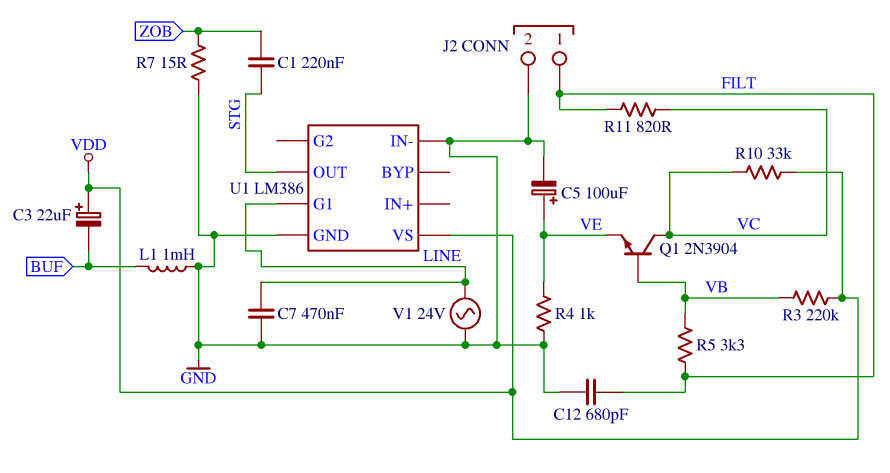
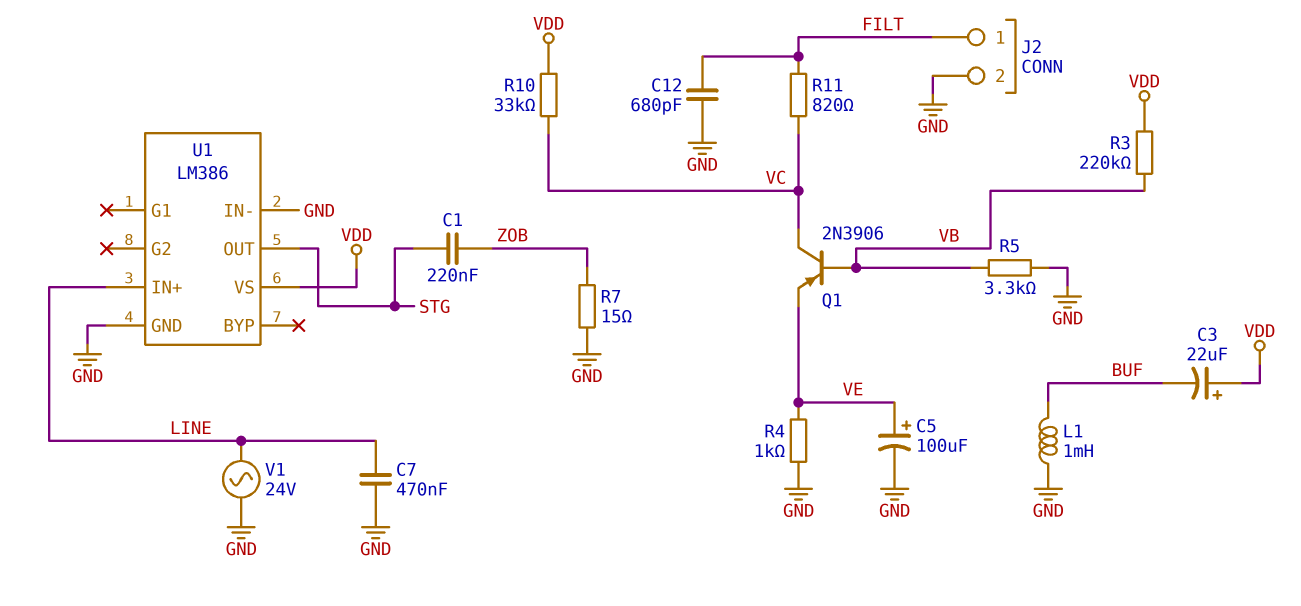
Q1: NPN 2N3904 (B VB, C VC, E VE) -> PNP 2N3906 (B VB, C VC, E VE)
R5: 3.3k (FILT, VB) -> 3.3k (GND, VB)
U1 pin G1: LINE -> none
U1 pin IN+: none -> LINE

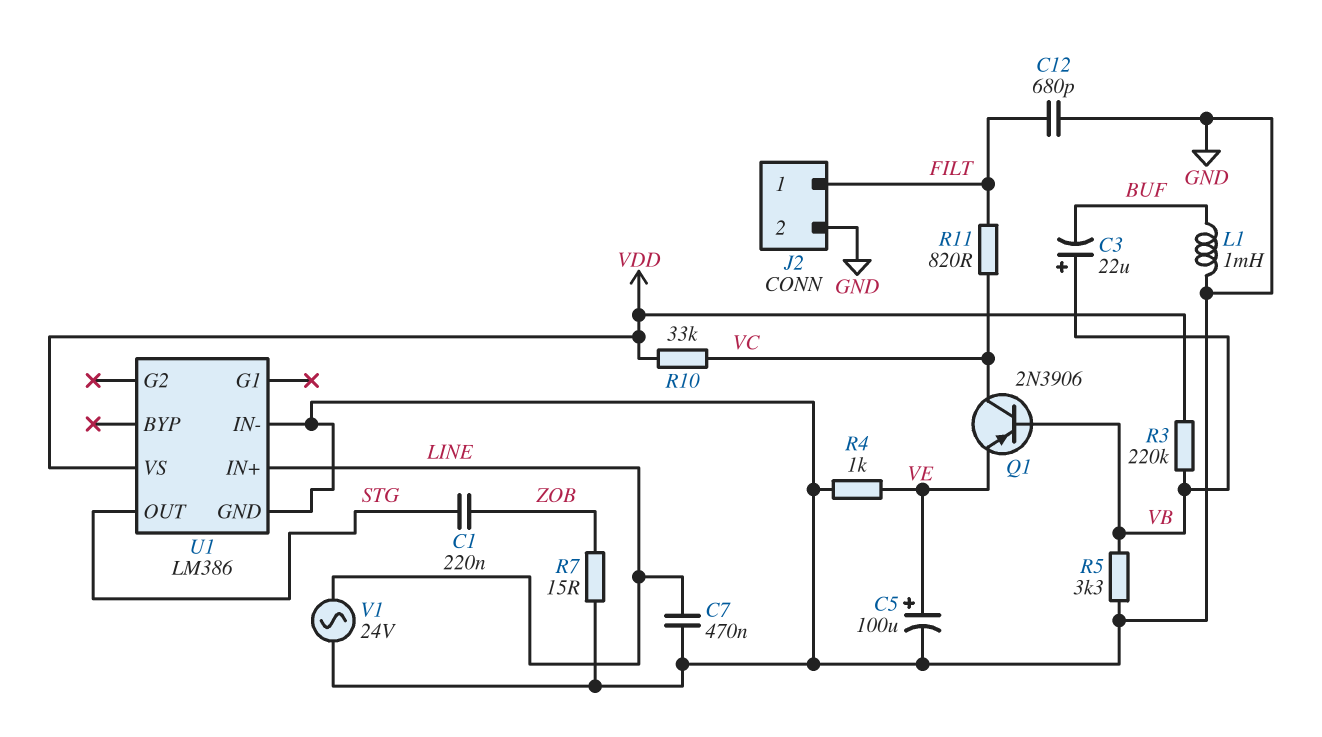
C3: 22uF (plus VDD, minus BUF) -> 22uF (plus VB, minus BUF)

